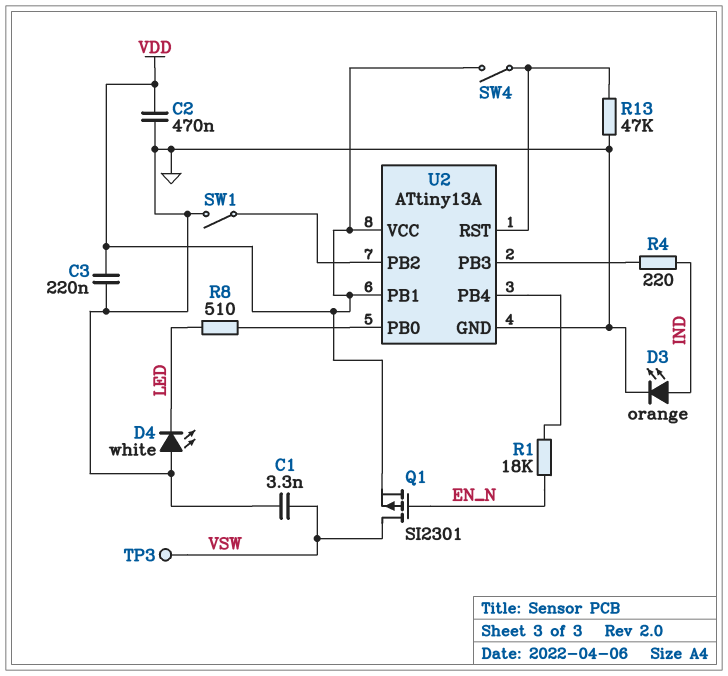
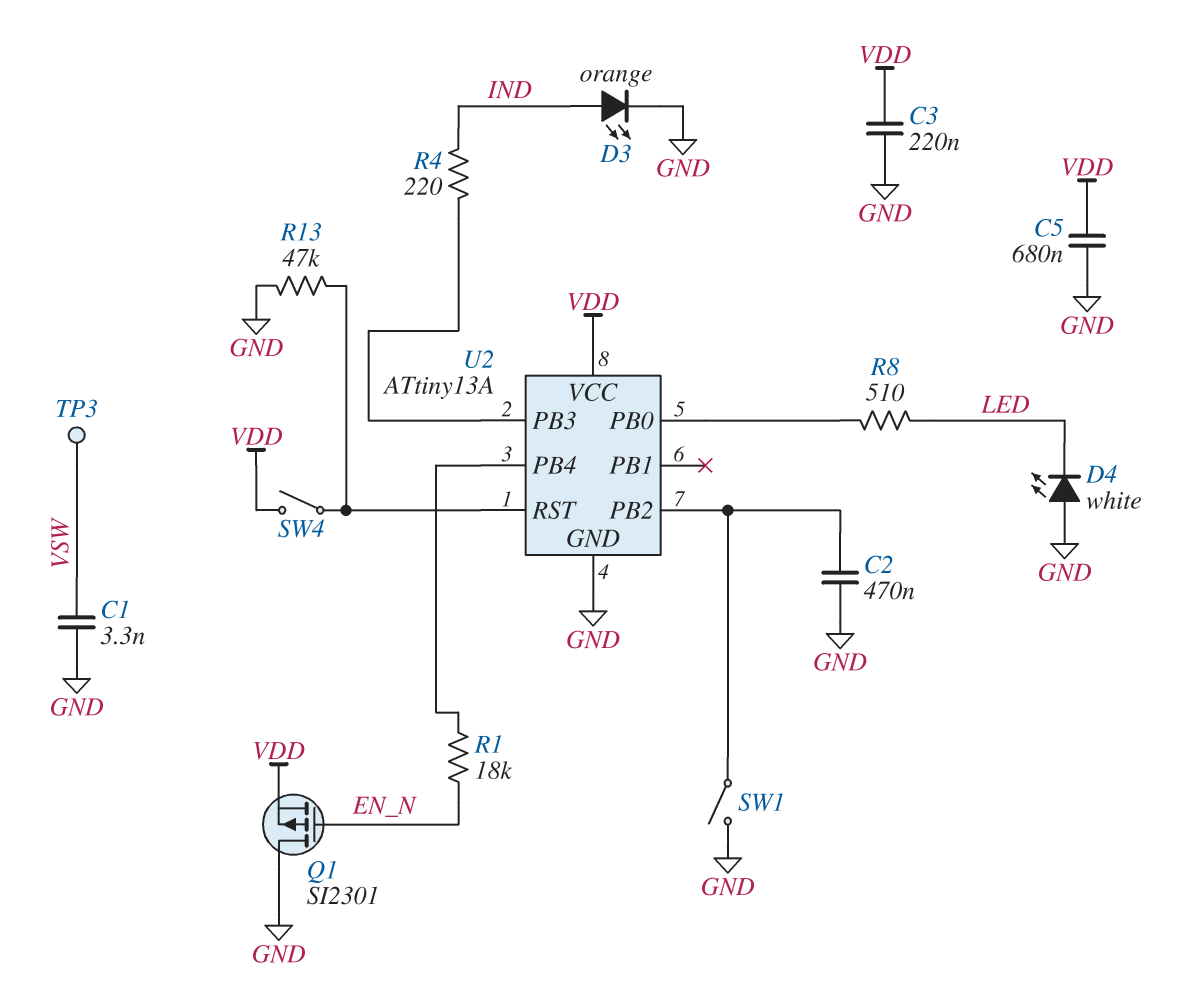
C2: 470nF (GND, VDD) -> 470nF (GND, U2/PB2)
C5: none -> 680nF (GND, VDD)
Q1: PMOS SI2301 (G EN_N, D VSW, S VDD) -> PMOS SI2301 (G EN_N, D GND, S VDD)
U2 pin PB1: VDD -> none

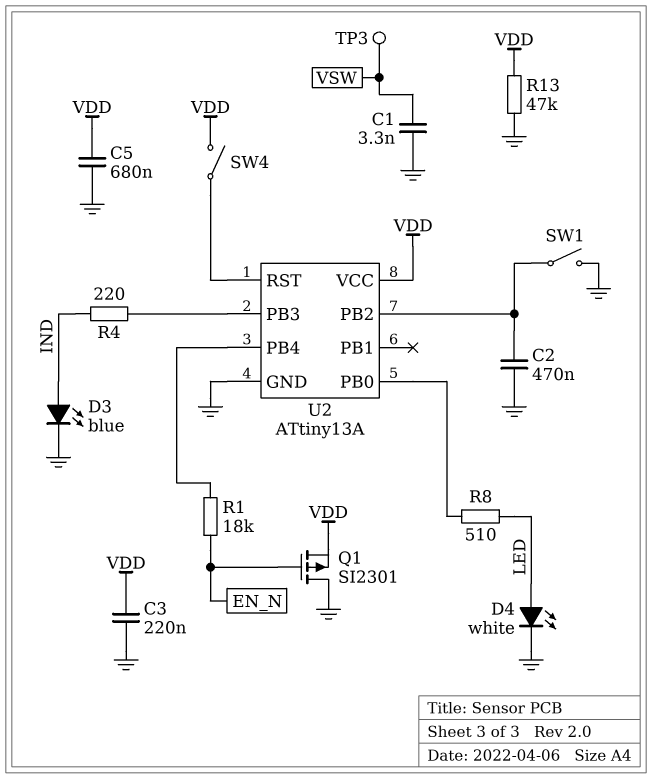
D3: LED orange (A IND, K GND) -> LED blue (A IND, K GND)
D4: LED white (A GND, K LED) -> LED white (A LED, K GND)
R13: 47k (GND, U2/RST) -> 47k (GND, VDD)

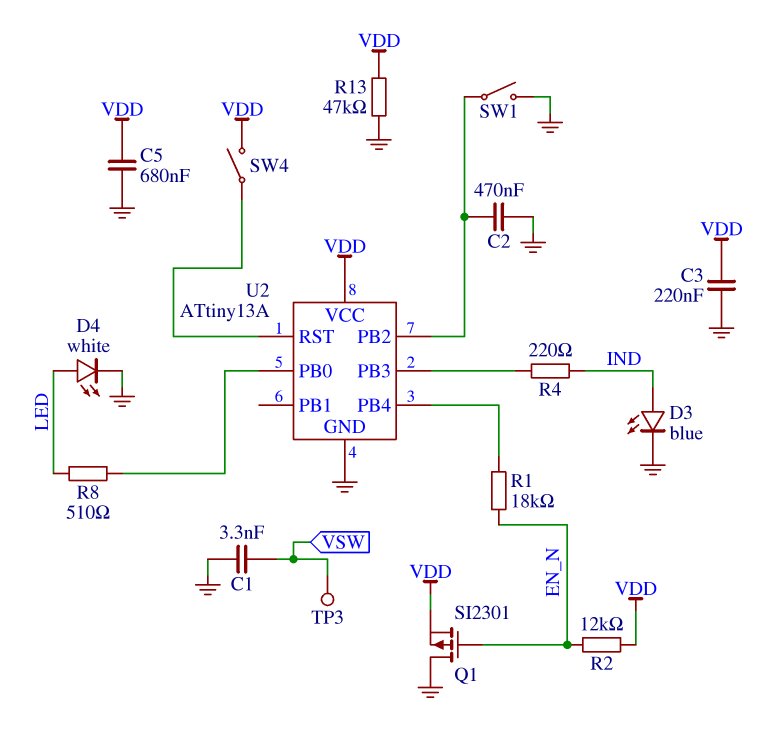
R2: none -> 12k (EN_N, VDD)

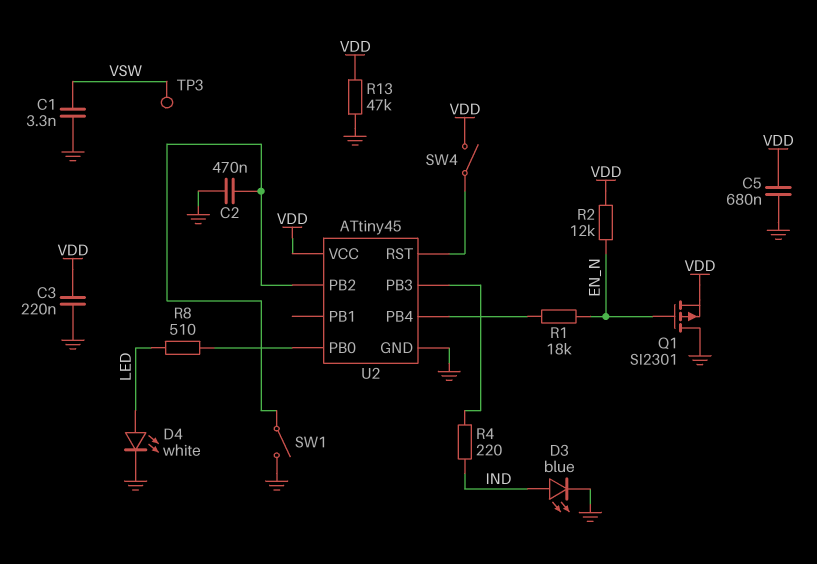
U2: ATtiny13A -> ATtiny45

